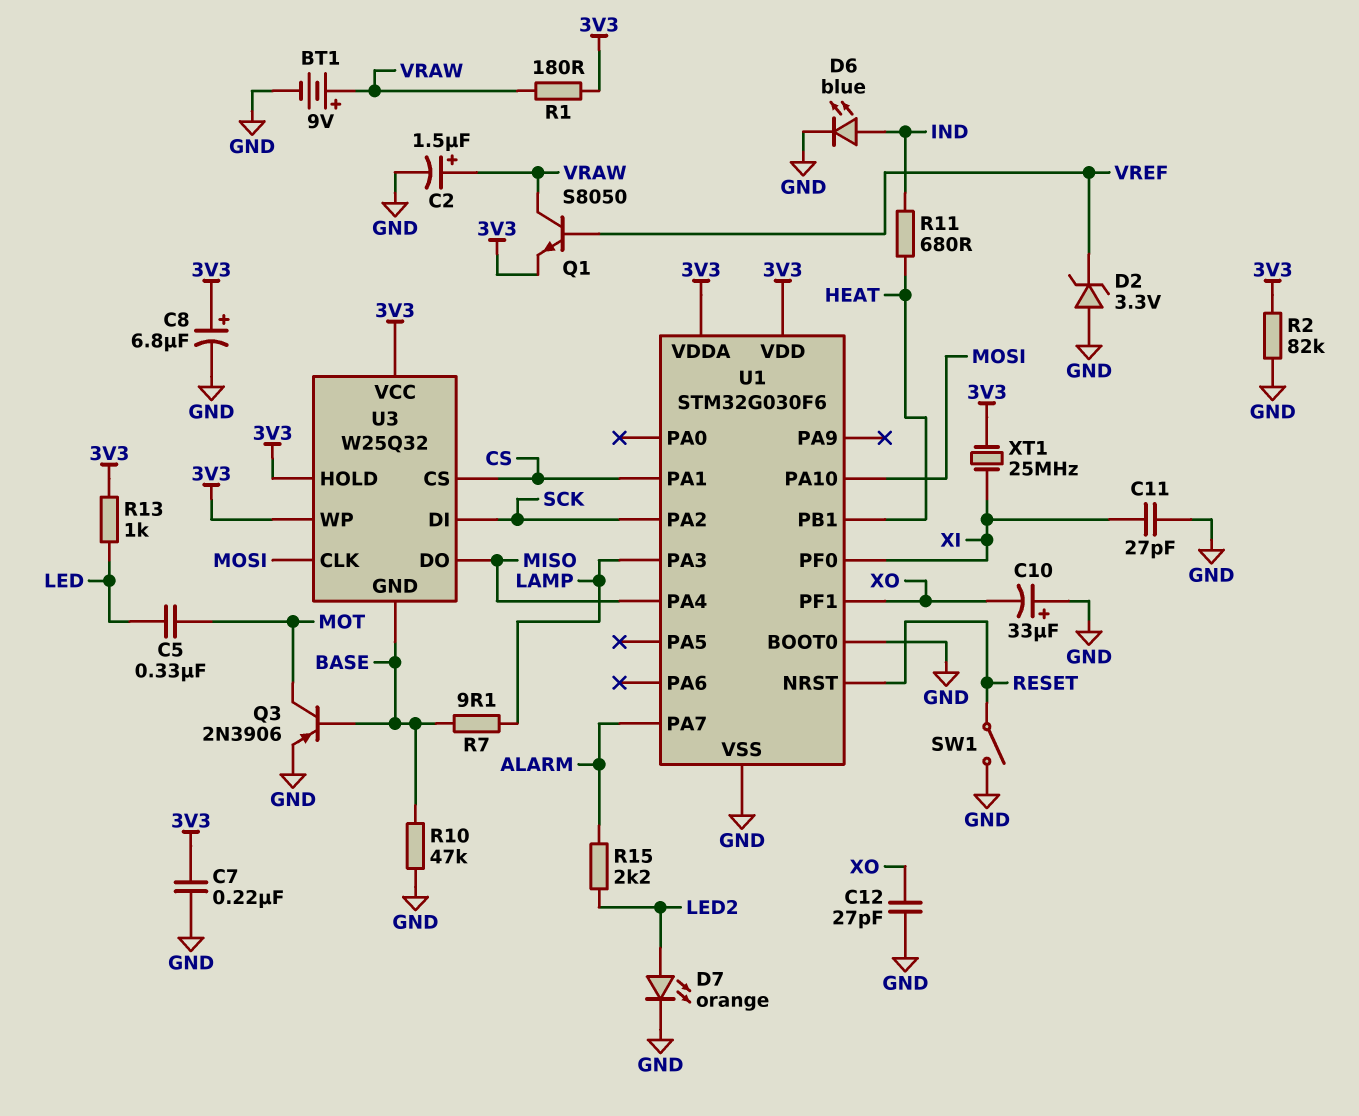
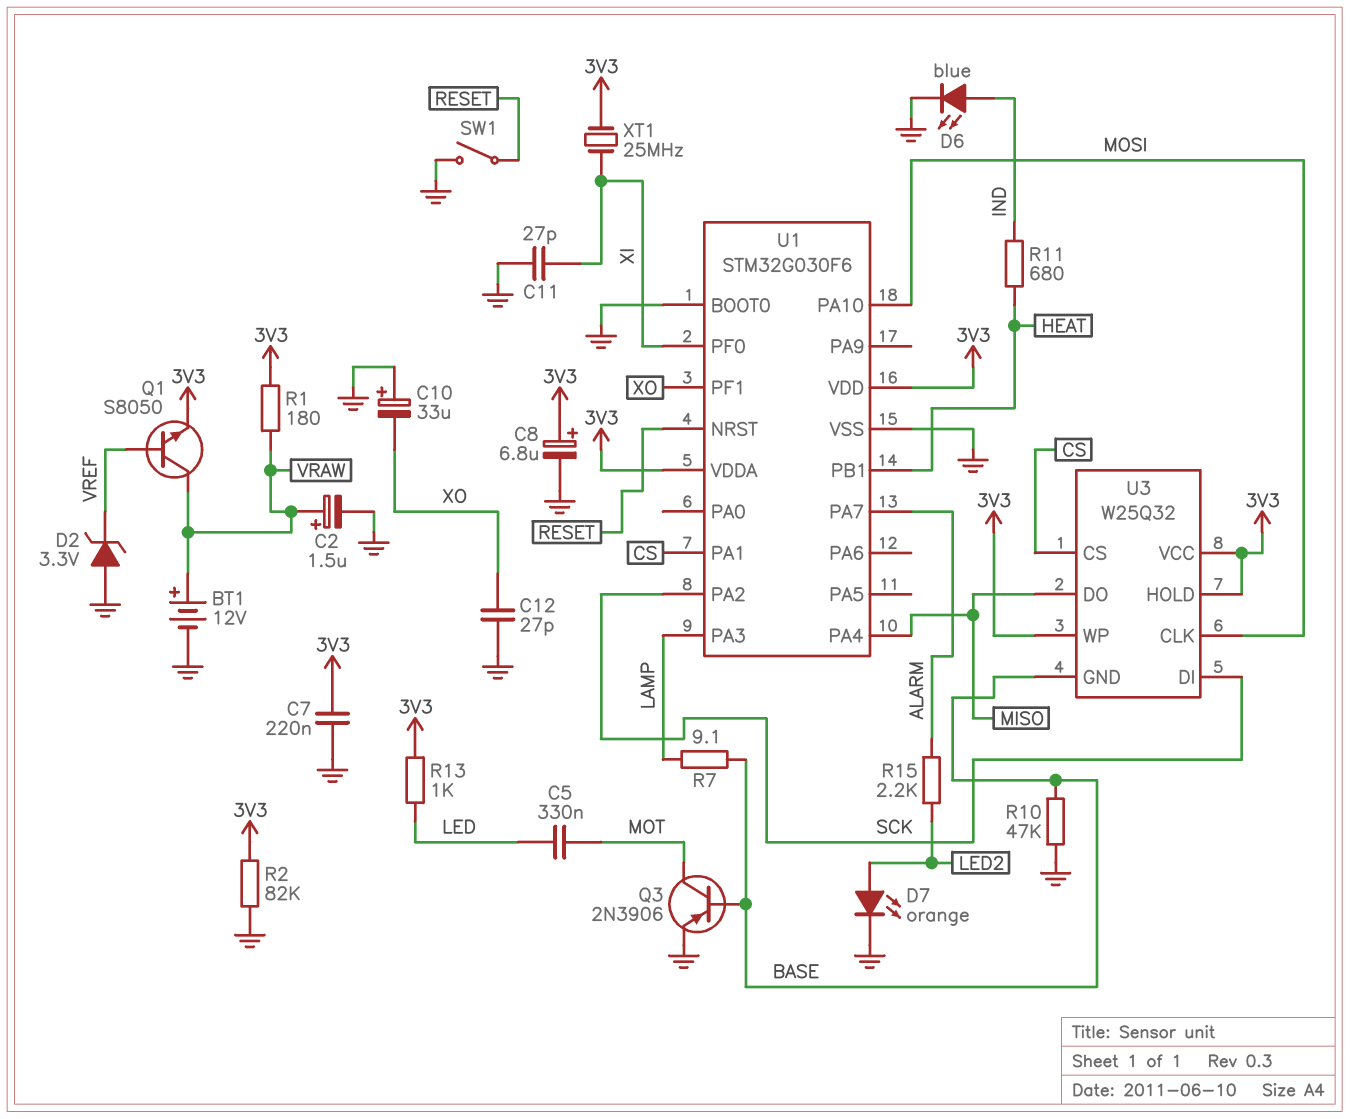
BT1: 9V (plus VRAW, minus GND) -> 12V (plus VRAW, minus GND)

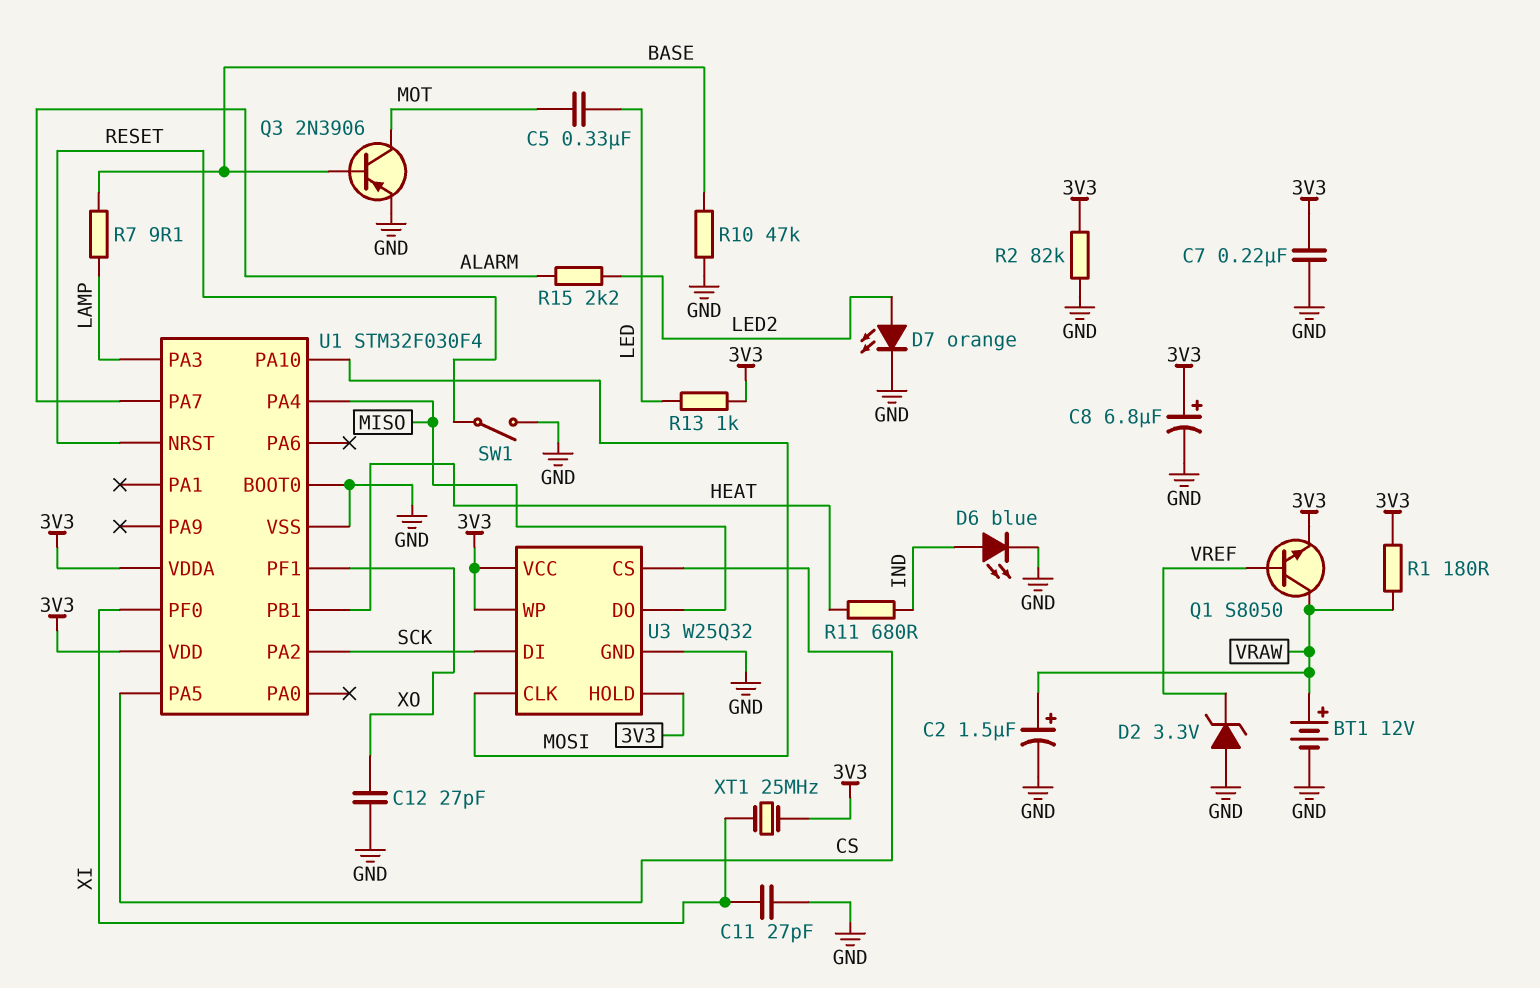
C10: 33uF (plus GND, minus XO) -> none
U1: STM32G030F6 -> STM32F030F4
U1 pin PA1: CS -> none
U1 pin PA5: none -> CS
U3 pin GND: BASE -> GND

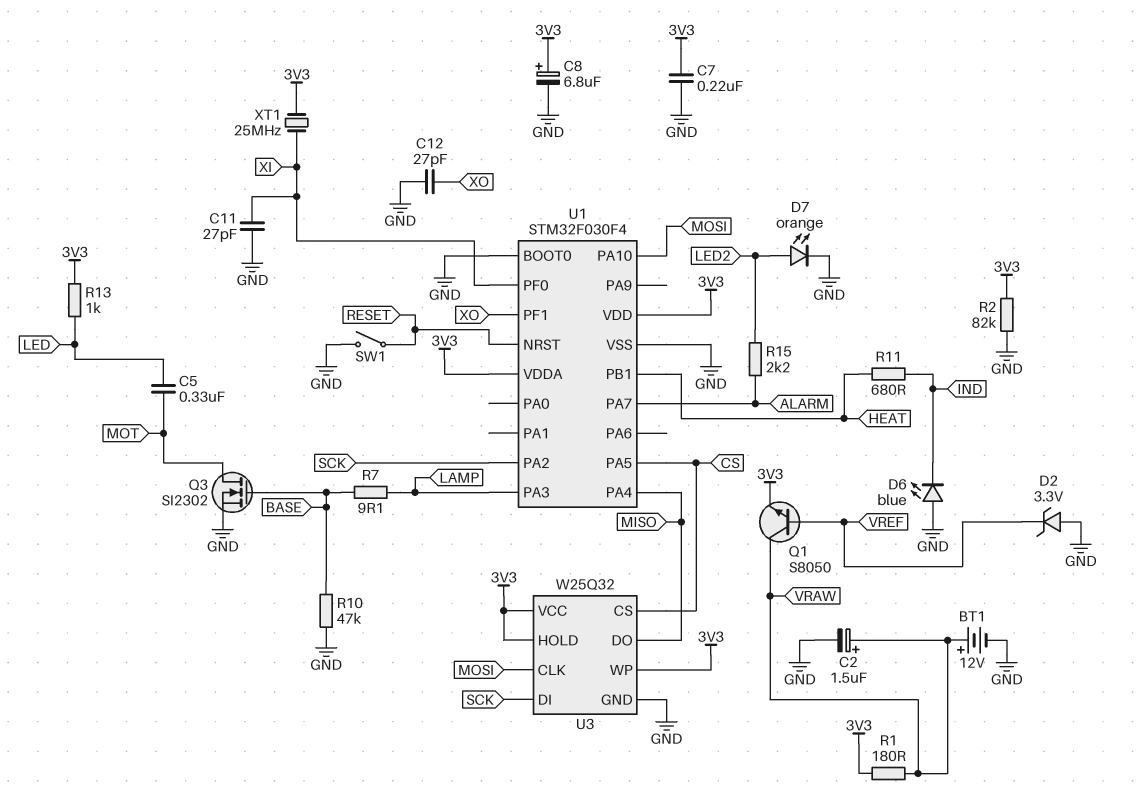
D6: LED blue (A IND, K GND) -> LED blue (A GND, K IND)
Q3: PNP 2N3906 (B BASE, C MOT, E GND) -> NMOS SI2302 (G BASE, D MOT, S GND)

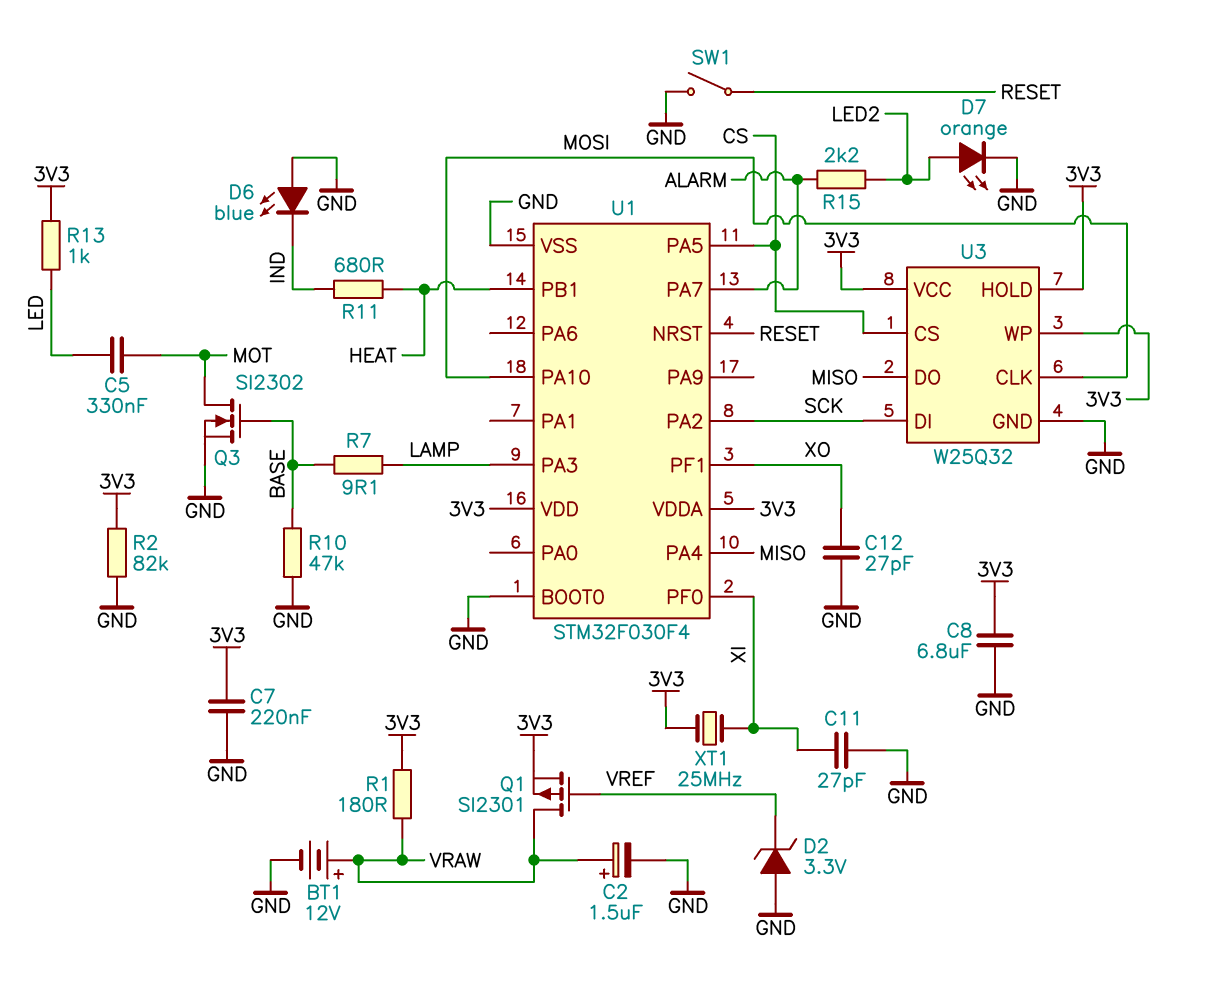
C8: 6.8uF (plus 3V3, minus GND) -> 6.8uF (3V3, GND)
Q1: NPN S8050 (B VREF, C VRAW, E 3V3) -> PMOS SI2301 (G VREF, D VRAW, S 3V3)

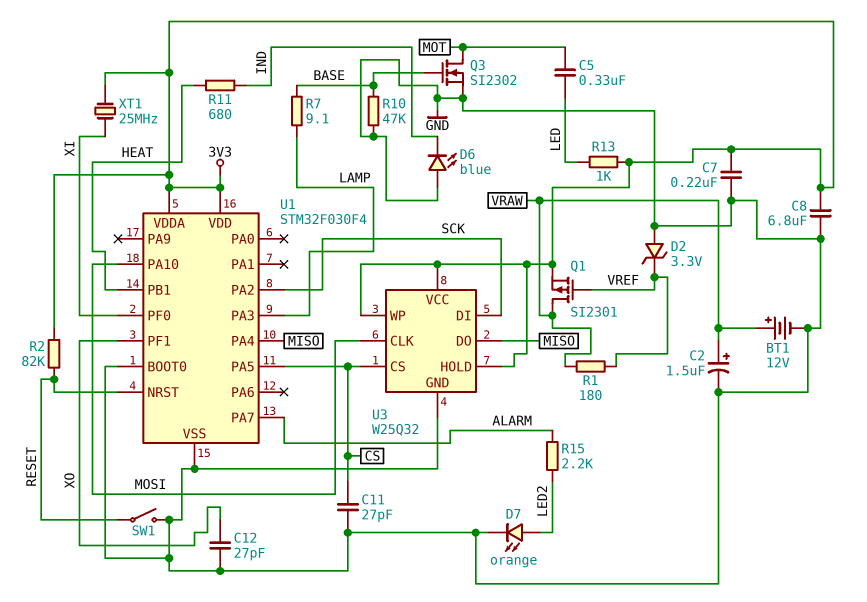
C11: 27pF (GND, XI) -> 27pF (CS, GND)
R1: 180 (3V3, VRAW) -> 180 (VRAW, VREF)
R2: 82k (3V3, GND) -> 82k (3V3, RESET)

